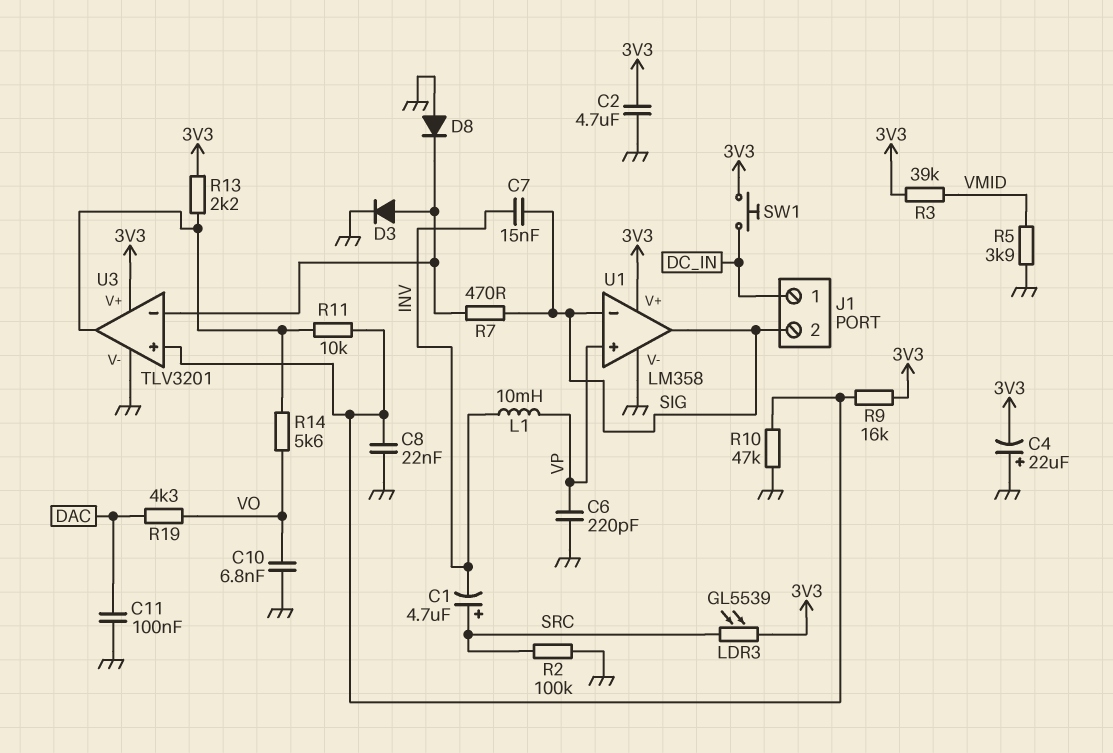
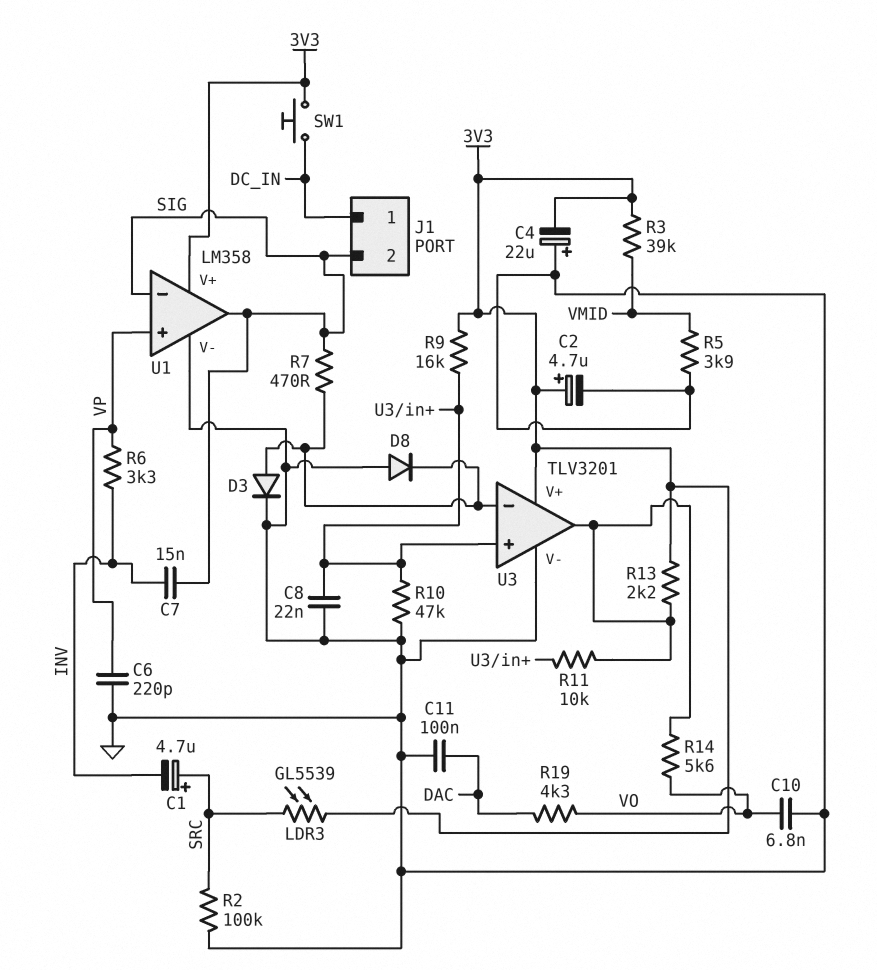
C2: 4.7uF (3V3, GND) -> 4.7uF (plus 3V3, minus GND)
L1: 10mH (INV, VP) -> none
R6: none -> 3.3k (INV, VP)

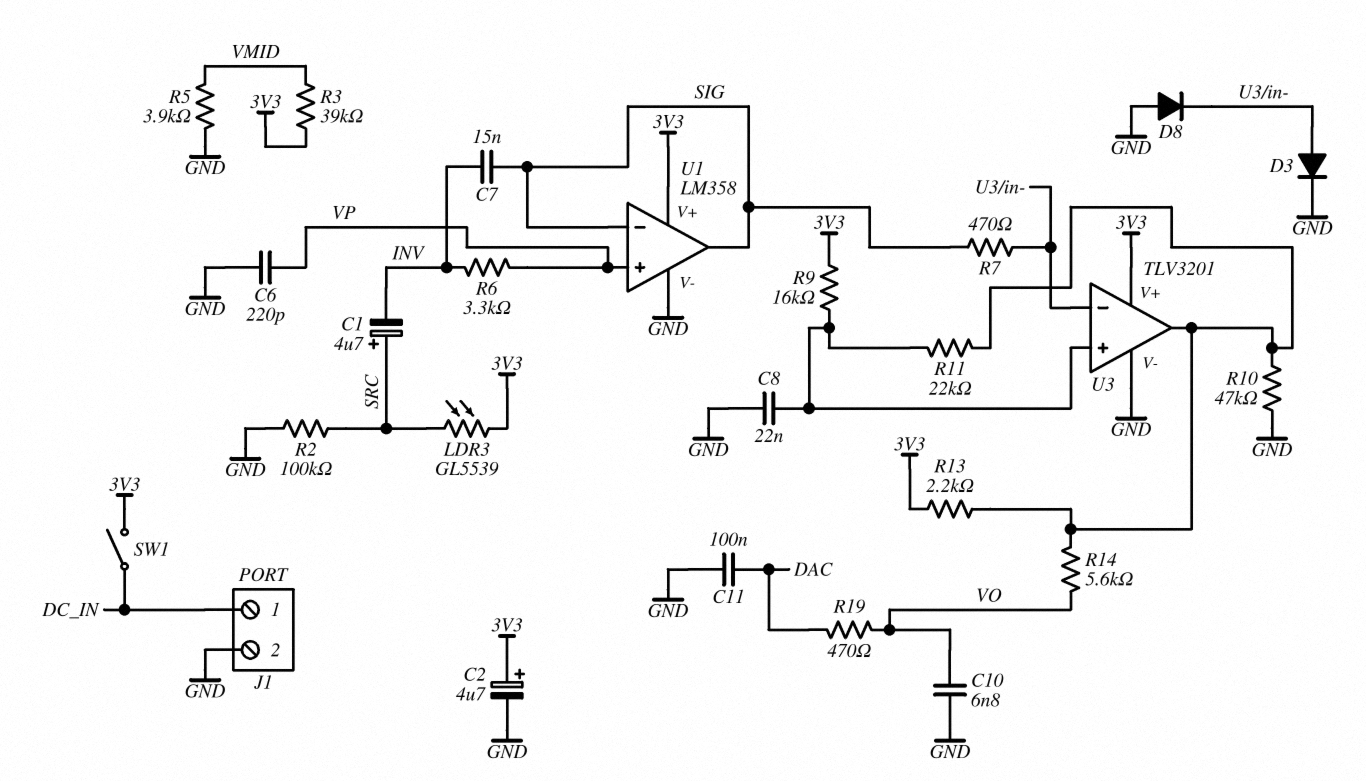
C4: 22uF (plus GND, minus 3V3) -> none
J1 pin 2: SIG -> GND
R10: 47k (GND, U3/in+) -> 47k (GND, U3/out)
R11: 10k (U3/in+, U3/out) -> 22k (U3/in+, U3/out)
R19: 4.3k (DAC, VO) -> 470 (DAC, VO)
SW1: button (3V3, DC_IN) -> switch (3V3, DC_IN)

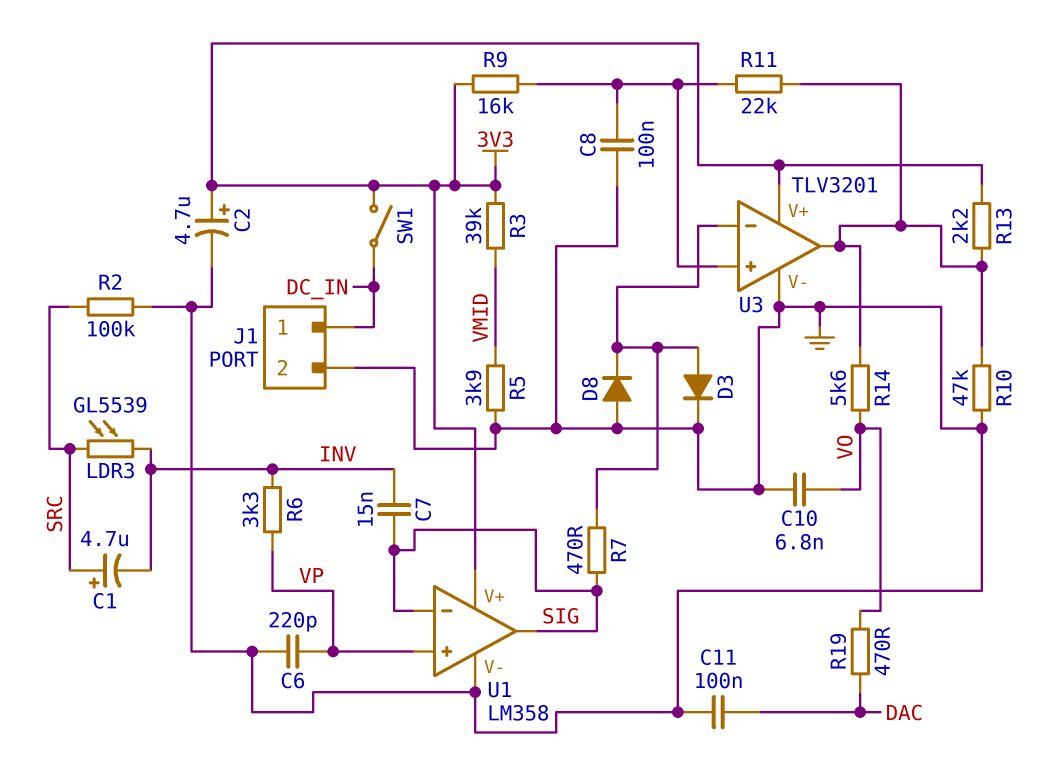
C8: 22nF (GND, U3/in+) -> 100nF (GND, U3/in+)
LDR3: GL5539 (3V3, SRC) -> GL5539 (INV, SRC)

